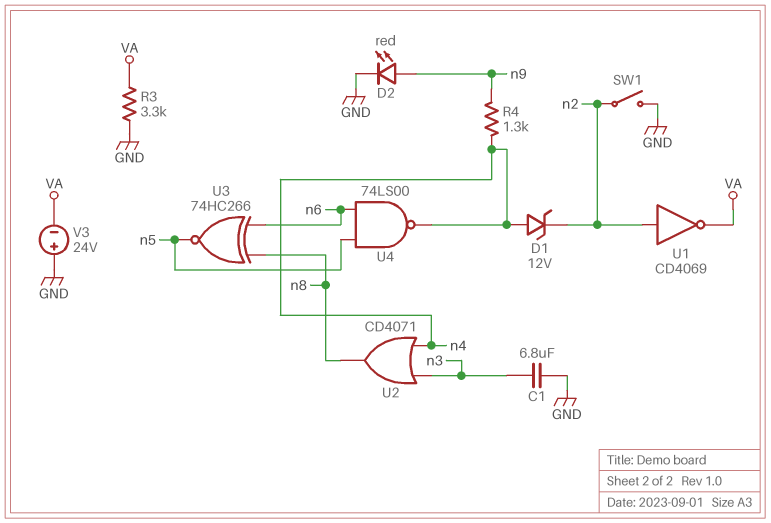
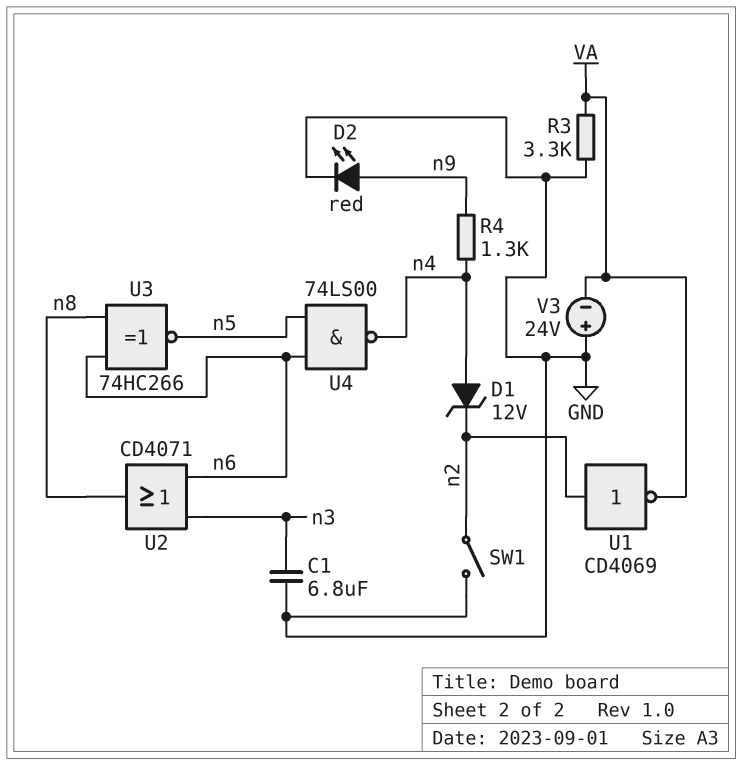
U2: OR CD4071 (in n3, in n4, out n8) -> OR CD4071 (in n3, in n6, out n8)

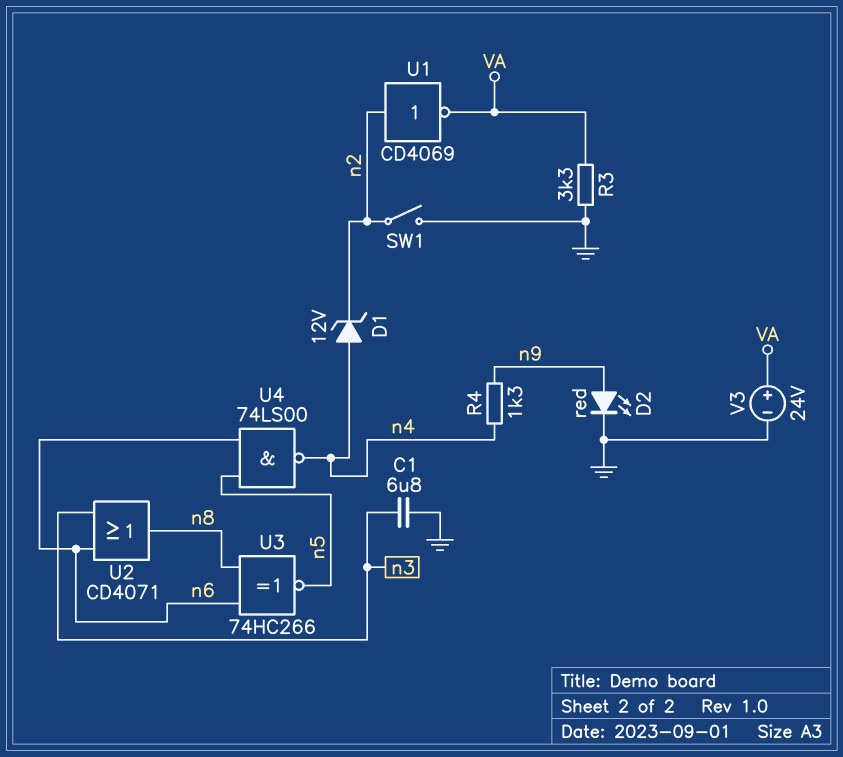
V3: 24V (plus GND, minus VA) -> 24V (plus VA, minus GND)

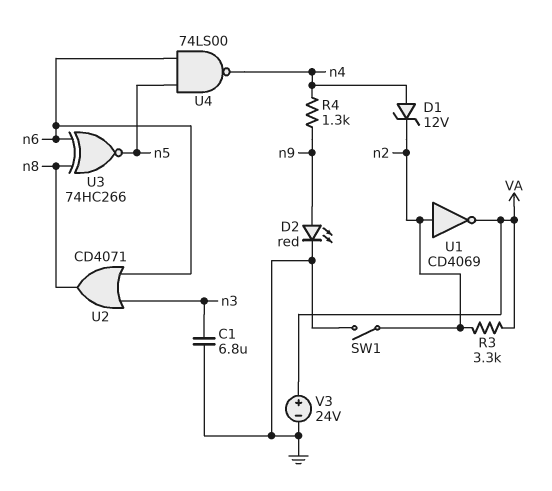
R3: 3.3k (GND, VA) -> 3.3k (VA, n2)

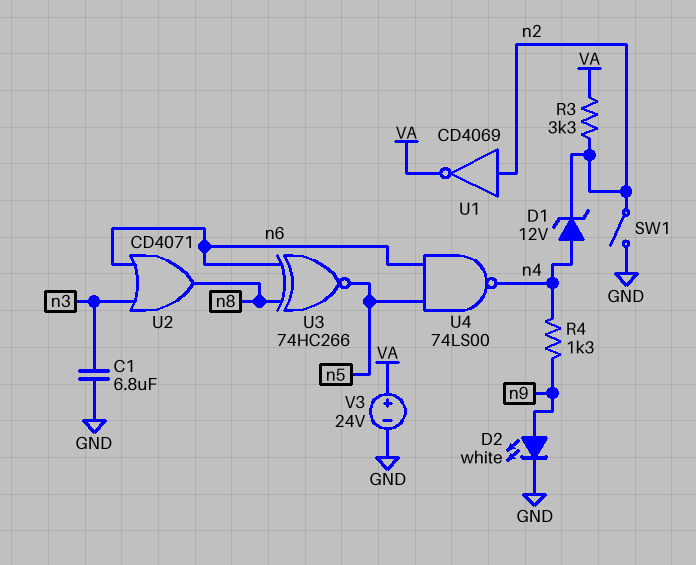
D2: LED red (A n9, K GND) -> LED white (A n9, K GND)

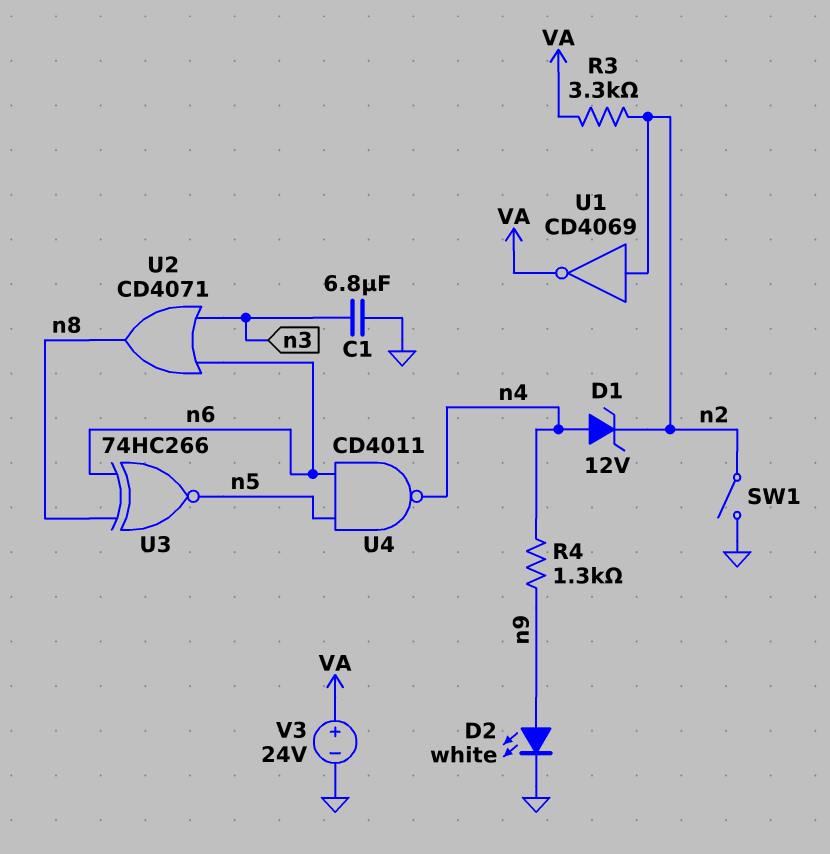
U4: NAND 74LS00 (in n5, in n6, out n4) -> NAND CD4011 (in n5, in n6, out n4)

